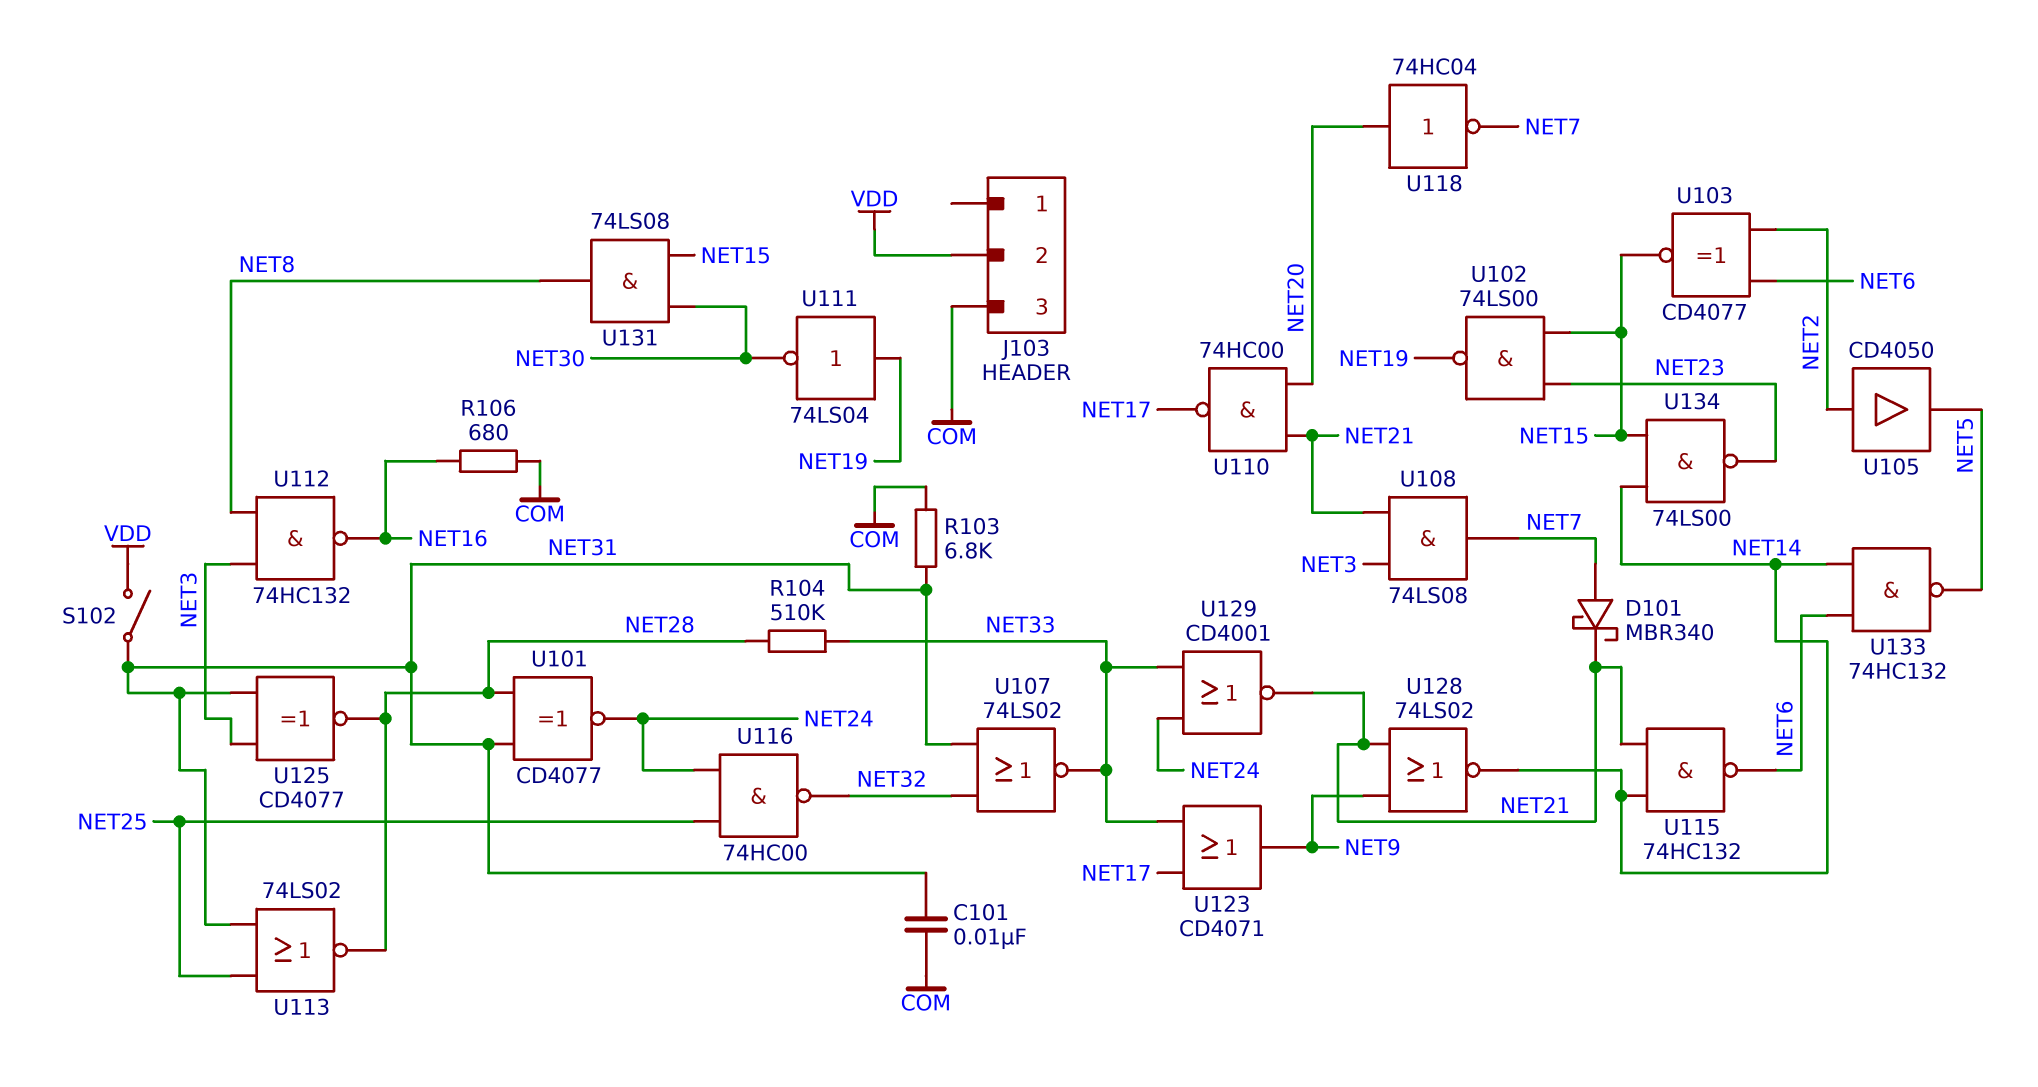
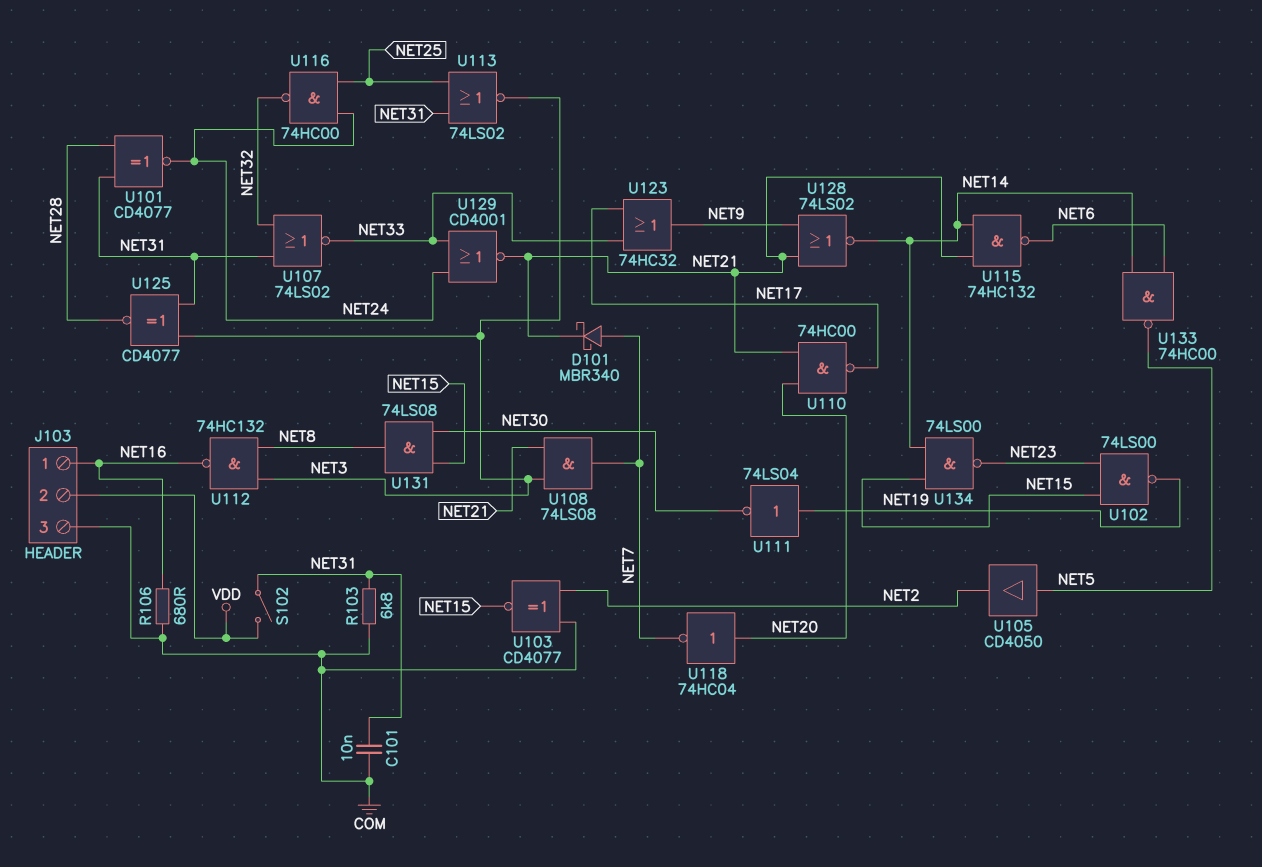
J103 pin 1: none -> NET16
R104: 510k (NET28, NET33) -> none
U103: XNOR CD4077 (in NET2, in NET6, out NET15) -> XNOR CD4077 (in COM, in NET2, out NET15)
U105: buffer CD4050 (in NET2, out NET5) -> buffer CD4050 (in NET5, out NET2)
U113: NOR 74LS02 (in NET25, in NET31, out NET28) -> NOR 74LS02 (in NET25, in NET31, out NET3)
U123: OR CD4071 (in NET17, in NET33, out NET9) -> OR 74HC32 (in NET17, in NET33, out NET9)
U133: NAND 74HC132 (in NET6, in NET14, out NET5) -> NAND 74HC00 (in NET6, in NET14, out NET5)

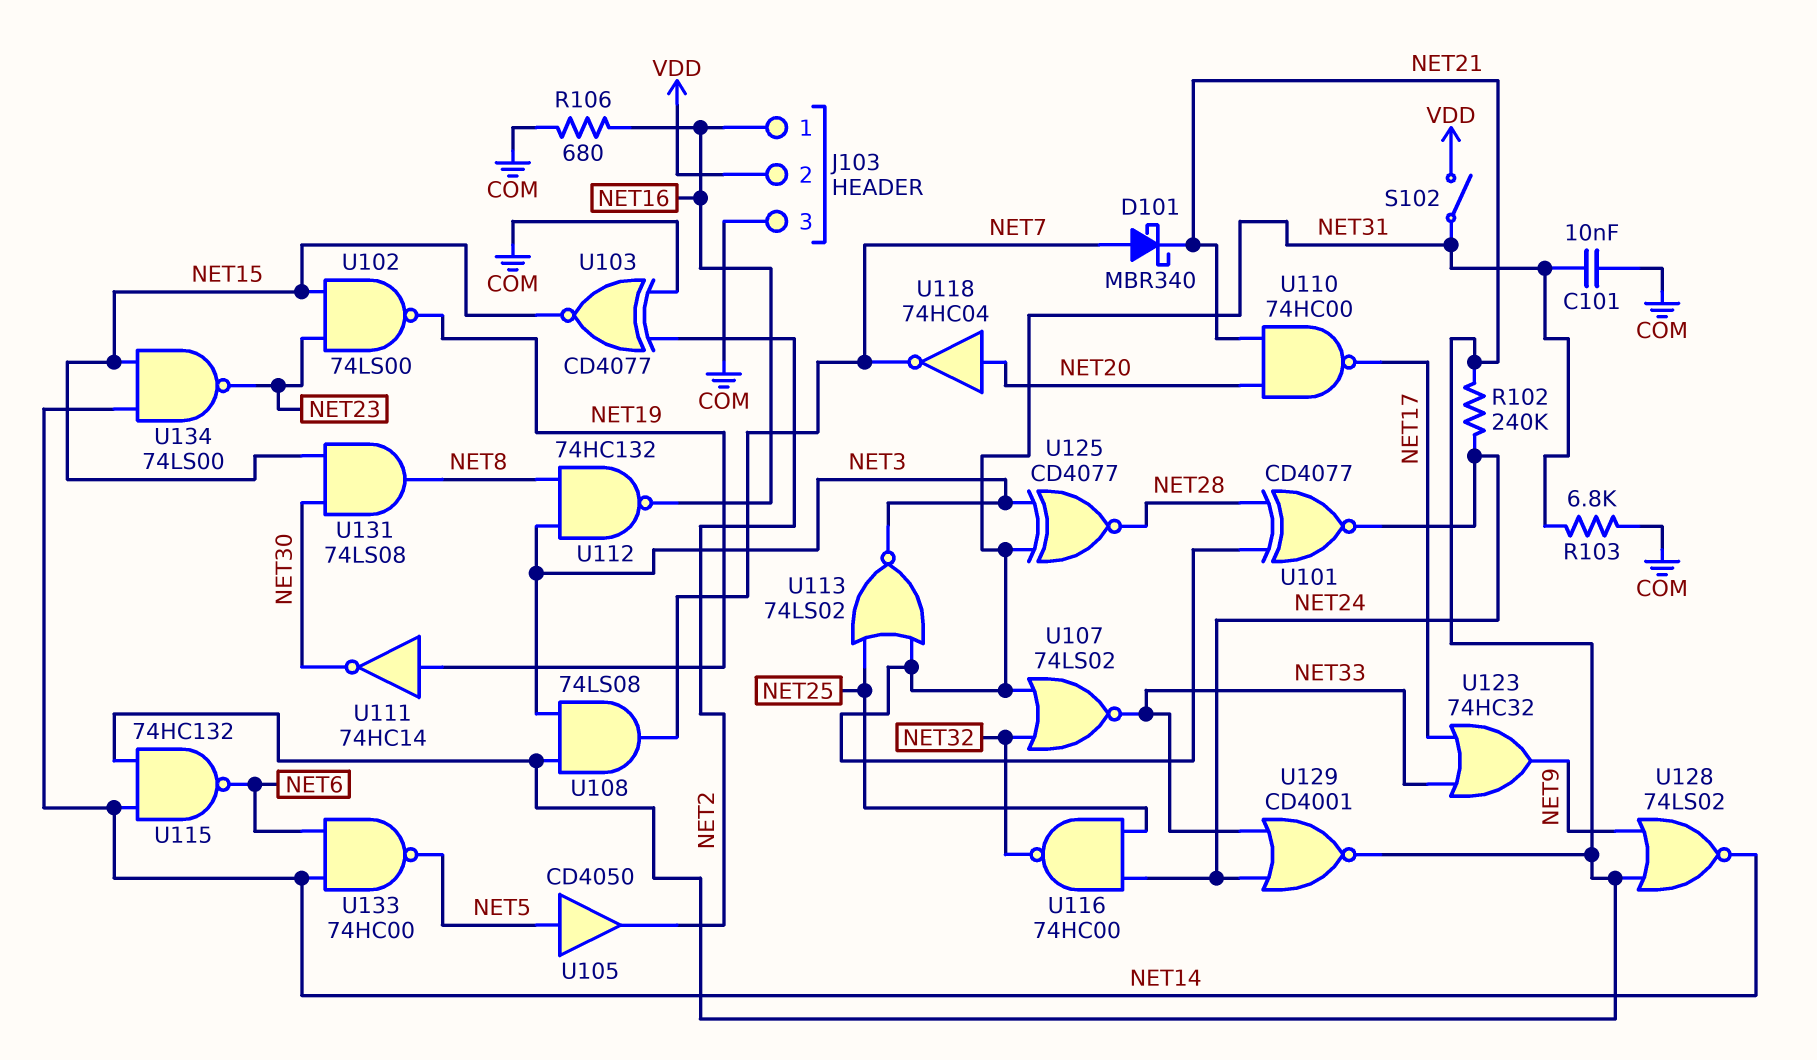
R102: none -> 240k (NET21, NET24)
U111: NOT 74LS04 (in NET19, out NET30) -> NOT 74HC14 (in NET19, out NET30)

